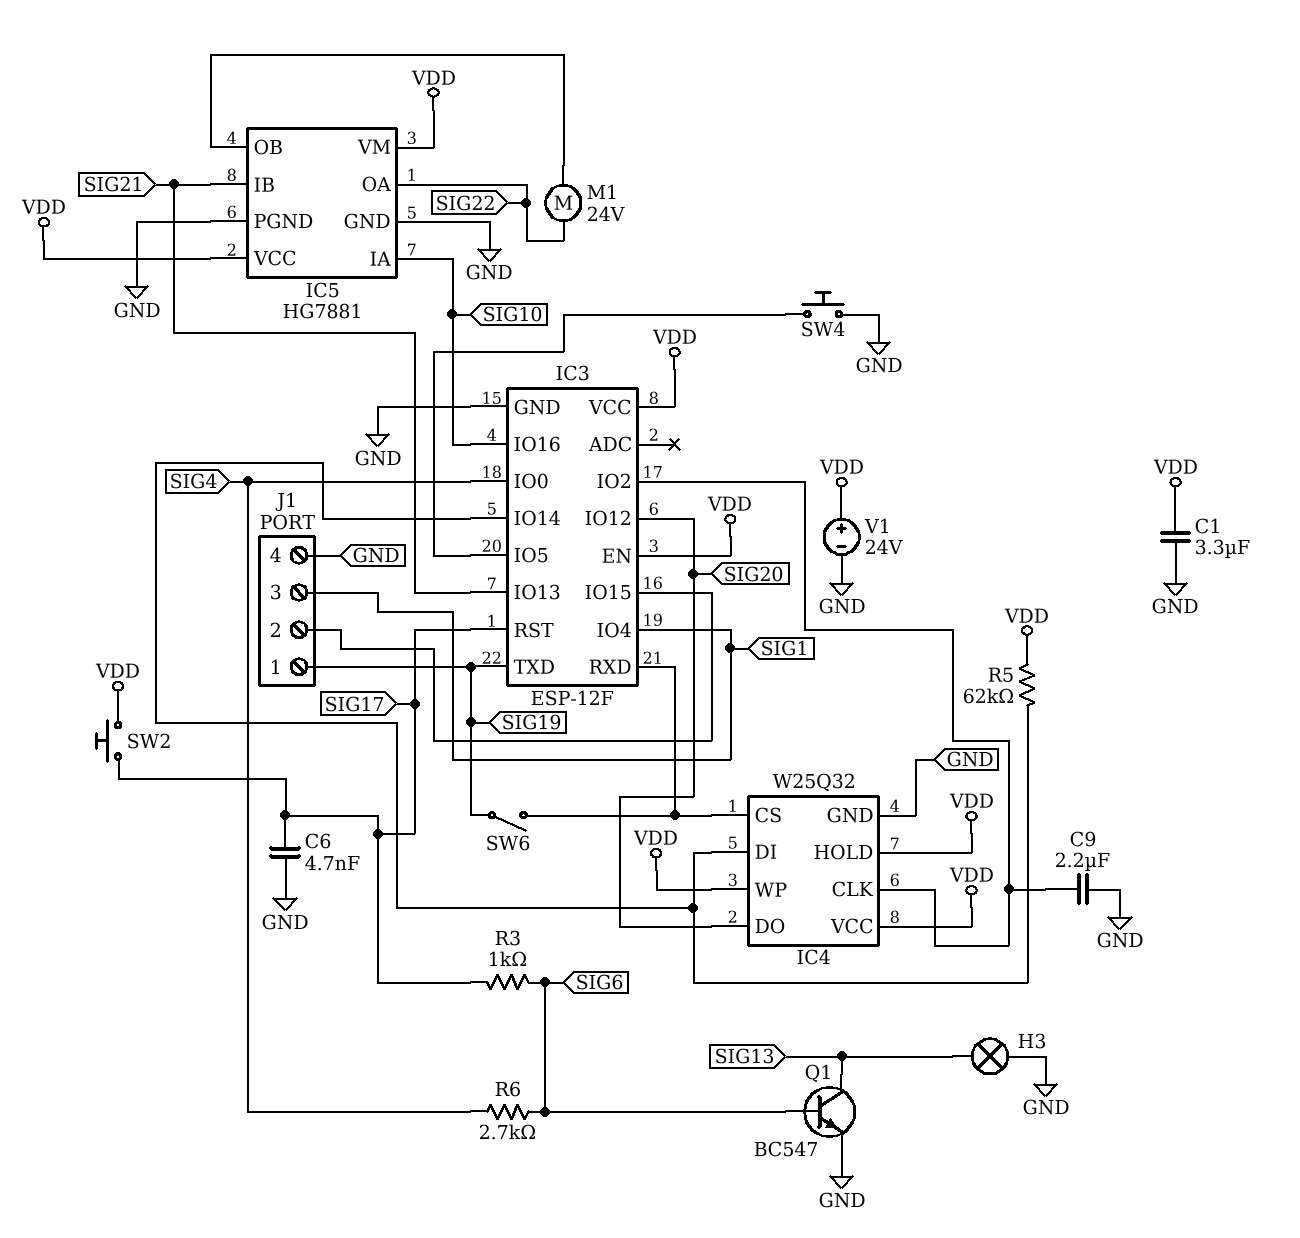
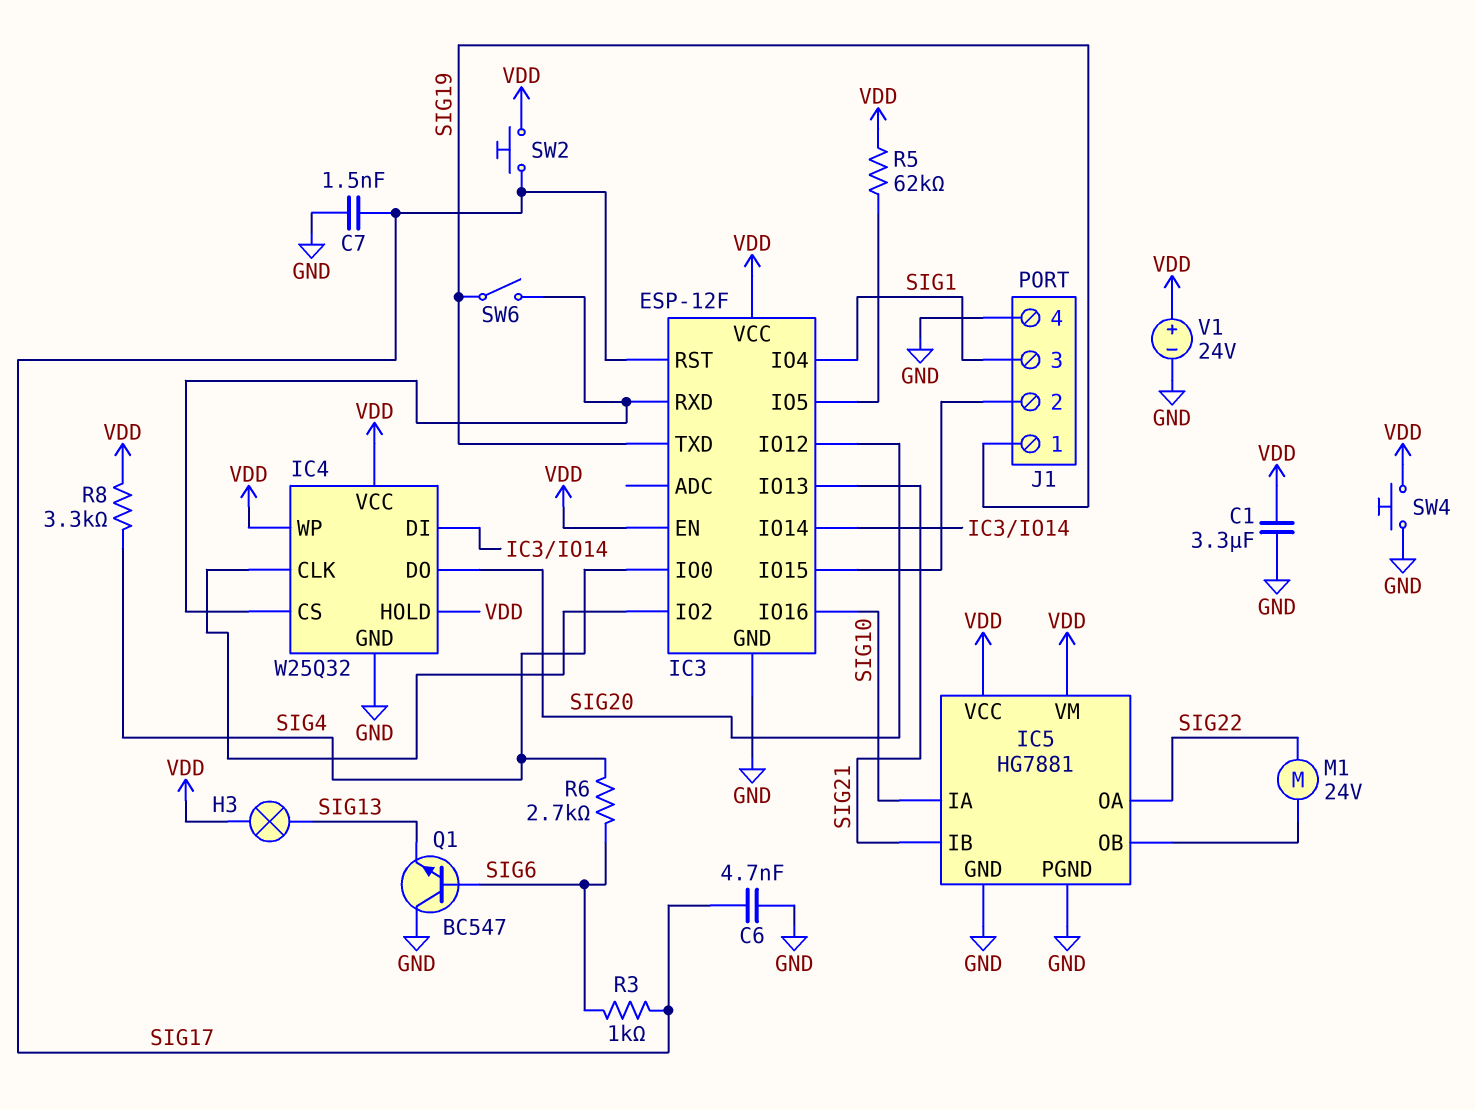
C7: none -> 1.5nF (GND, SIG17)
C9: 2.2uF (GND, IC3/IO2) -> none
H3: lamp (GND, SIG13) -> lamp (SIG13, VDD)
Q1: NPN BC547 (B SIG6, C SIG13, E GND) -> NPN BC547 (B SIG6, C GND, E SIG13)
R5: 62k (IC3/IO14, VDD) -> 62k (IC3/IO5, VDD)
R8: none -> 3.3k (SIG4, VDD)
SW4: button (GND, IC3/IO5) -> button (GND, VDD)

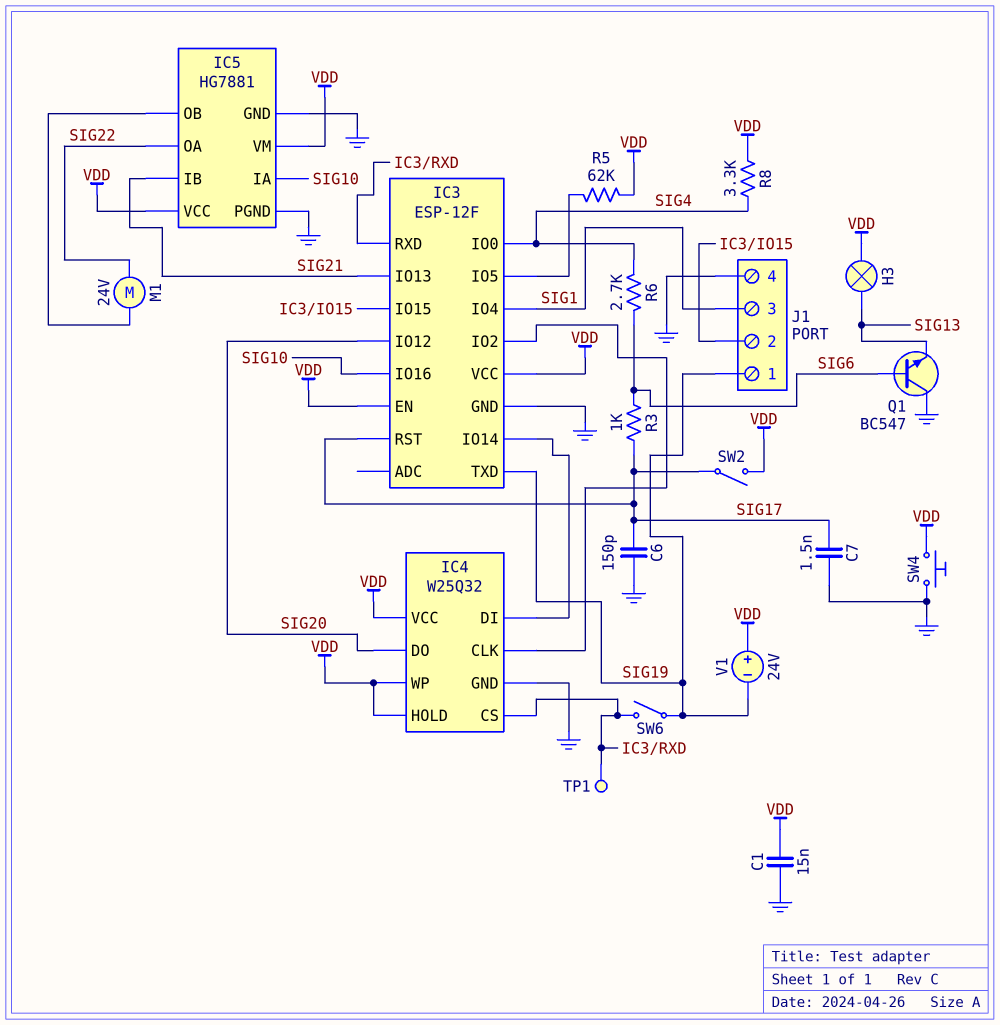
C1: 3.3uF (GND, VDD) -> 15nF (GND, VDD)
C6: 4.7nF (GND, SIG17) -> 150pF (GND, SIG17)
SW2: button (SIG17, VDD) -> switch (SIG17, VDD)
TP1: none -> test point (IC3/RXD)
V1: 24V (plus VDD, minus GND) -> 24V (plus VDD, minus SIG19)

